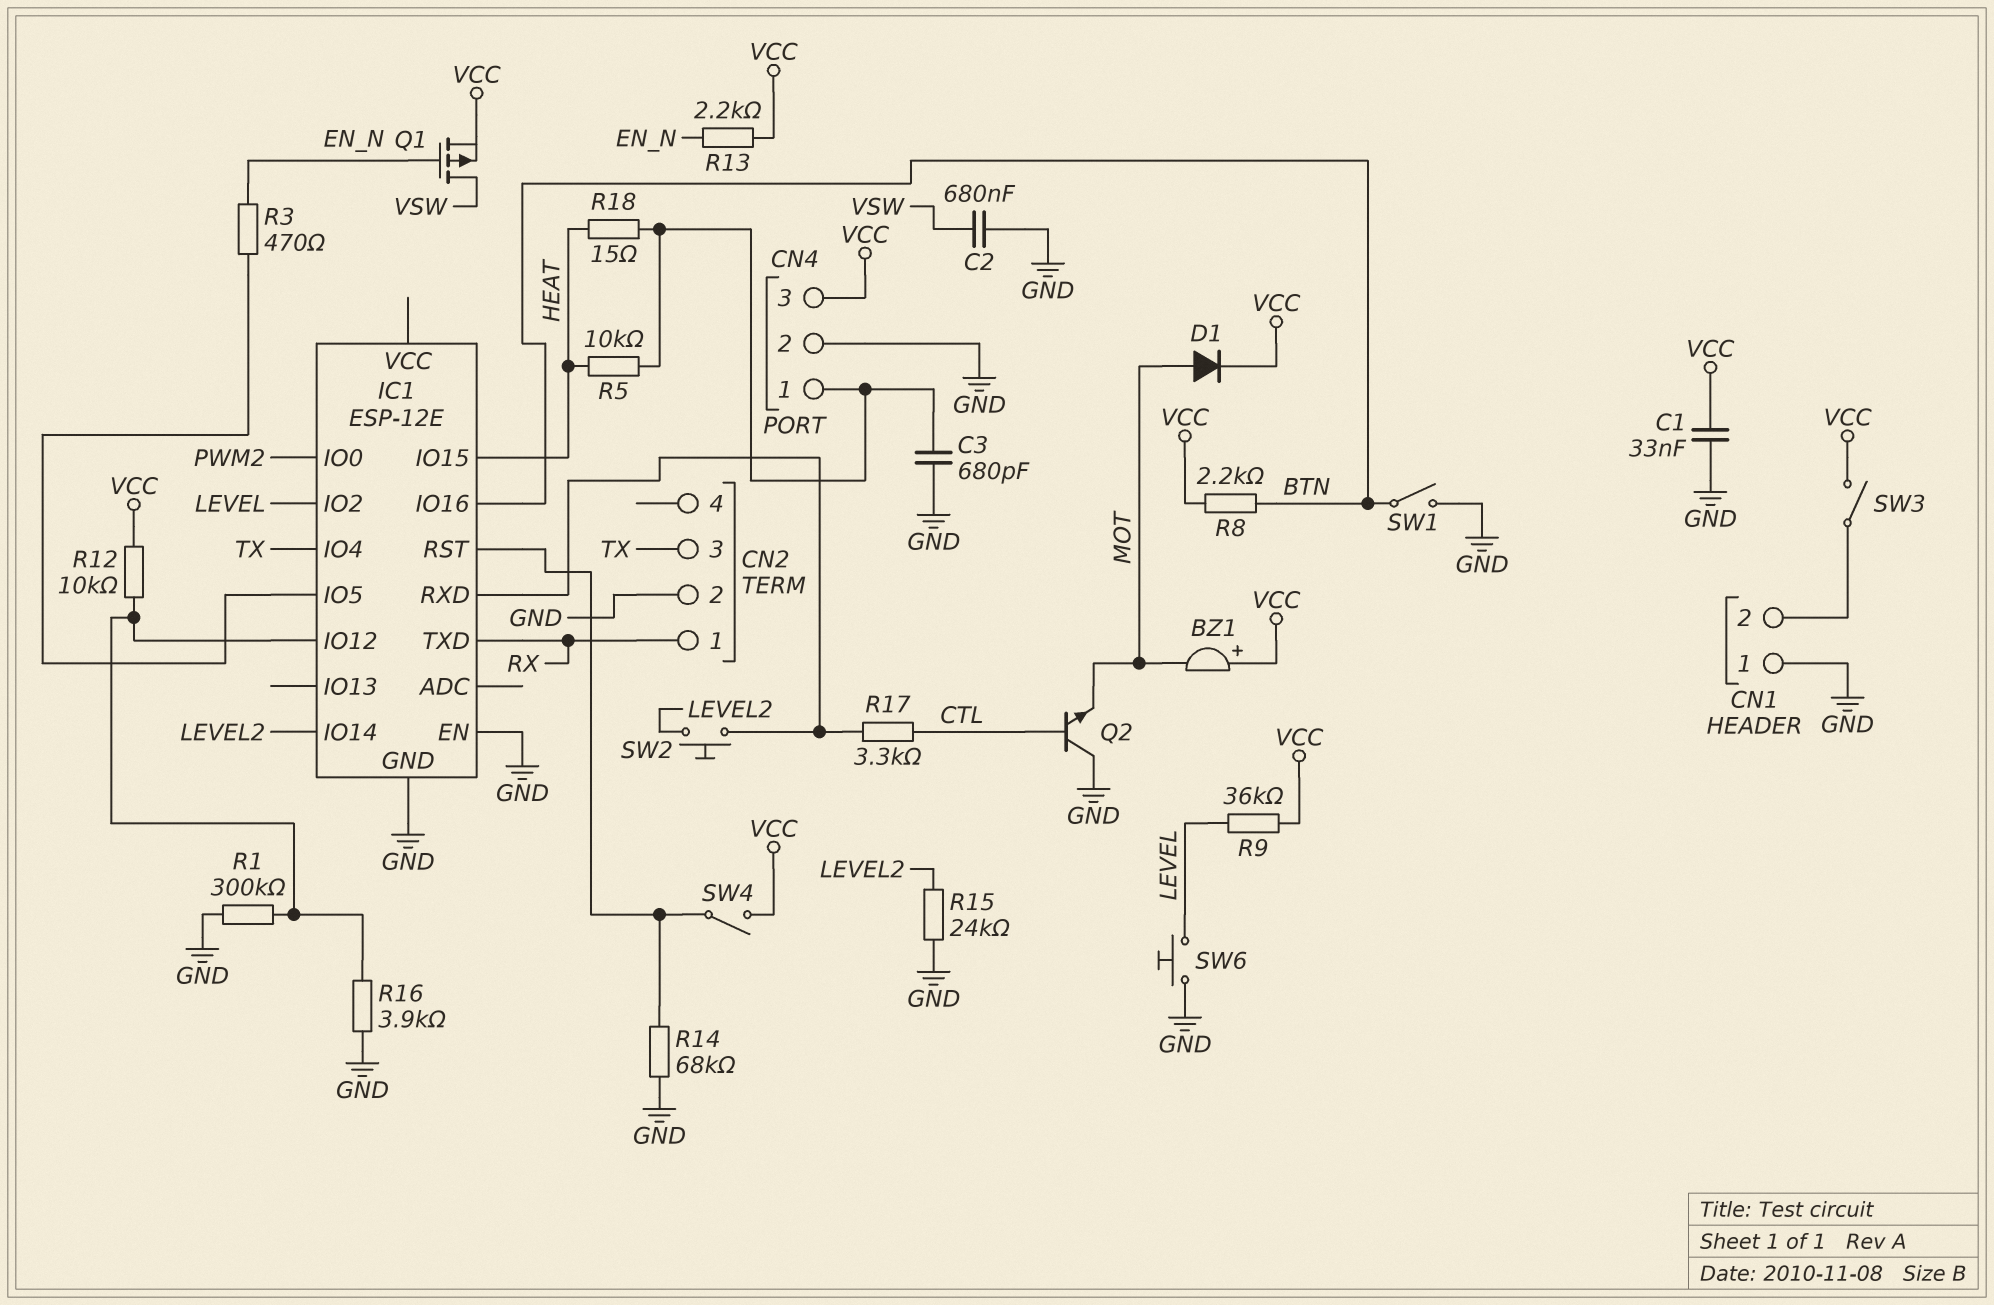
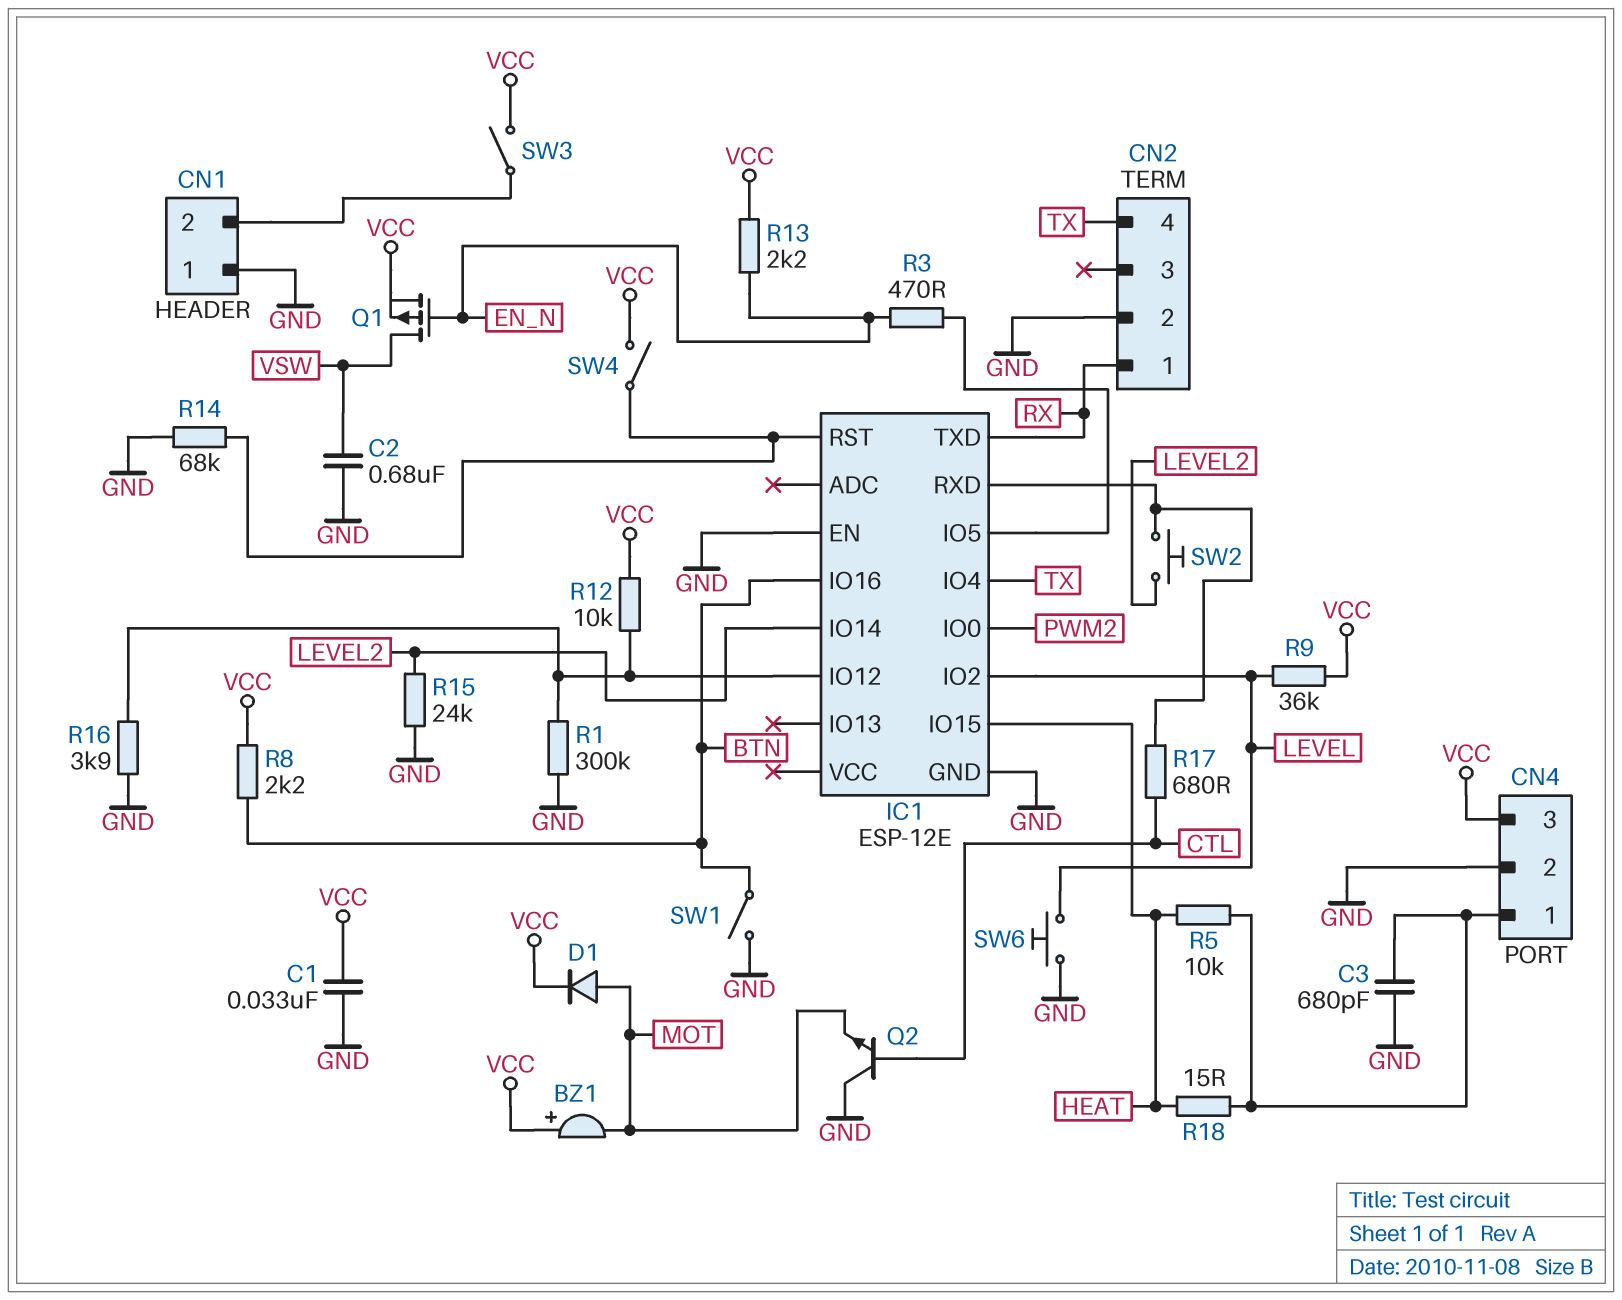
CN2 pin 3: TX -> none
CN2 pin 4: none -> TX
R17: 3.3k (CTL, IC1/RXD) -> 680 (CTL, IC1/RXD)

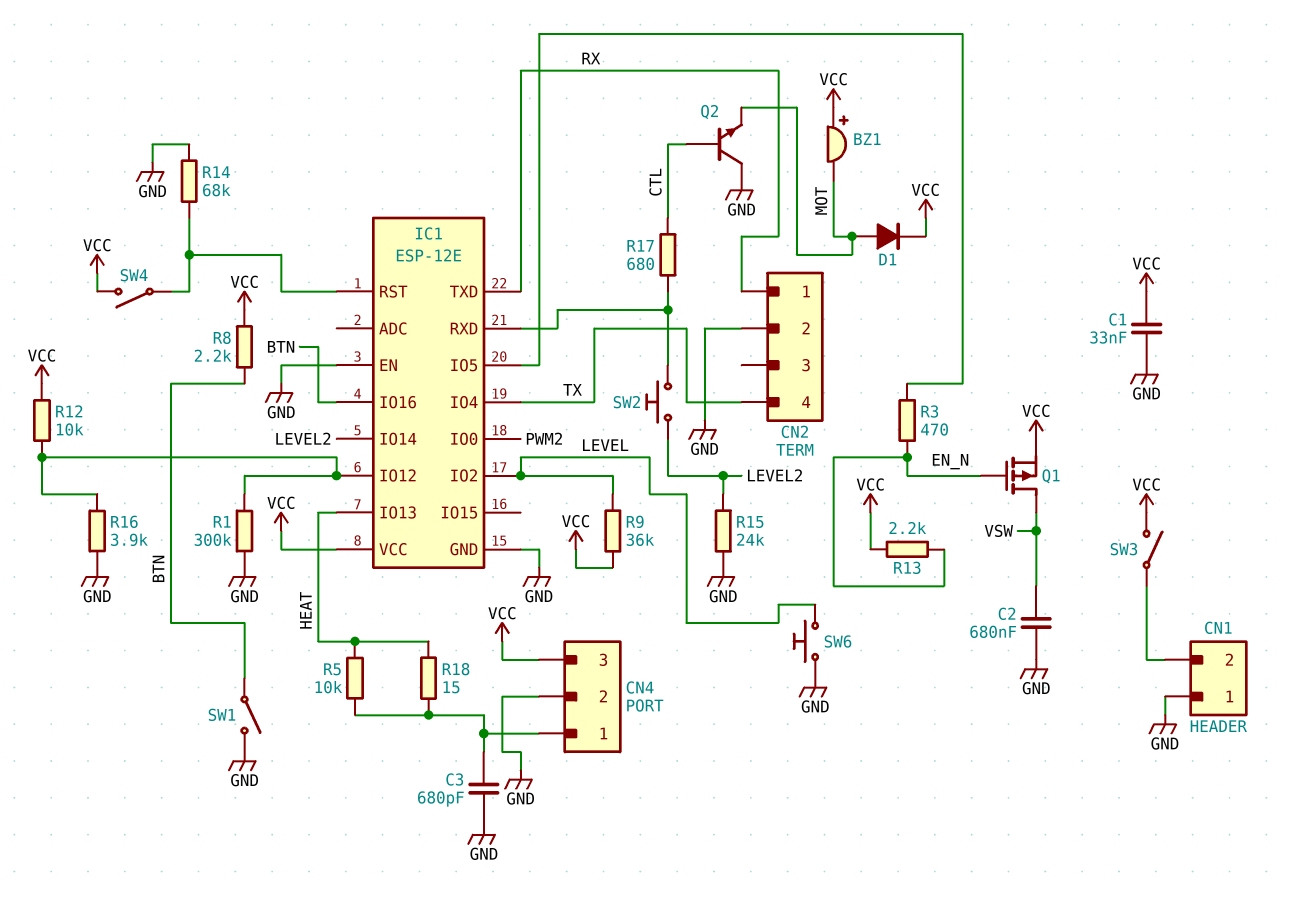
IC1 pin IO13: none -> HEAT
IC1 pin IO15: HEAT -> none
IC1 pin VCC: none -> VCC

